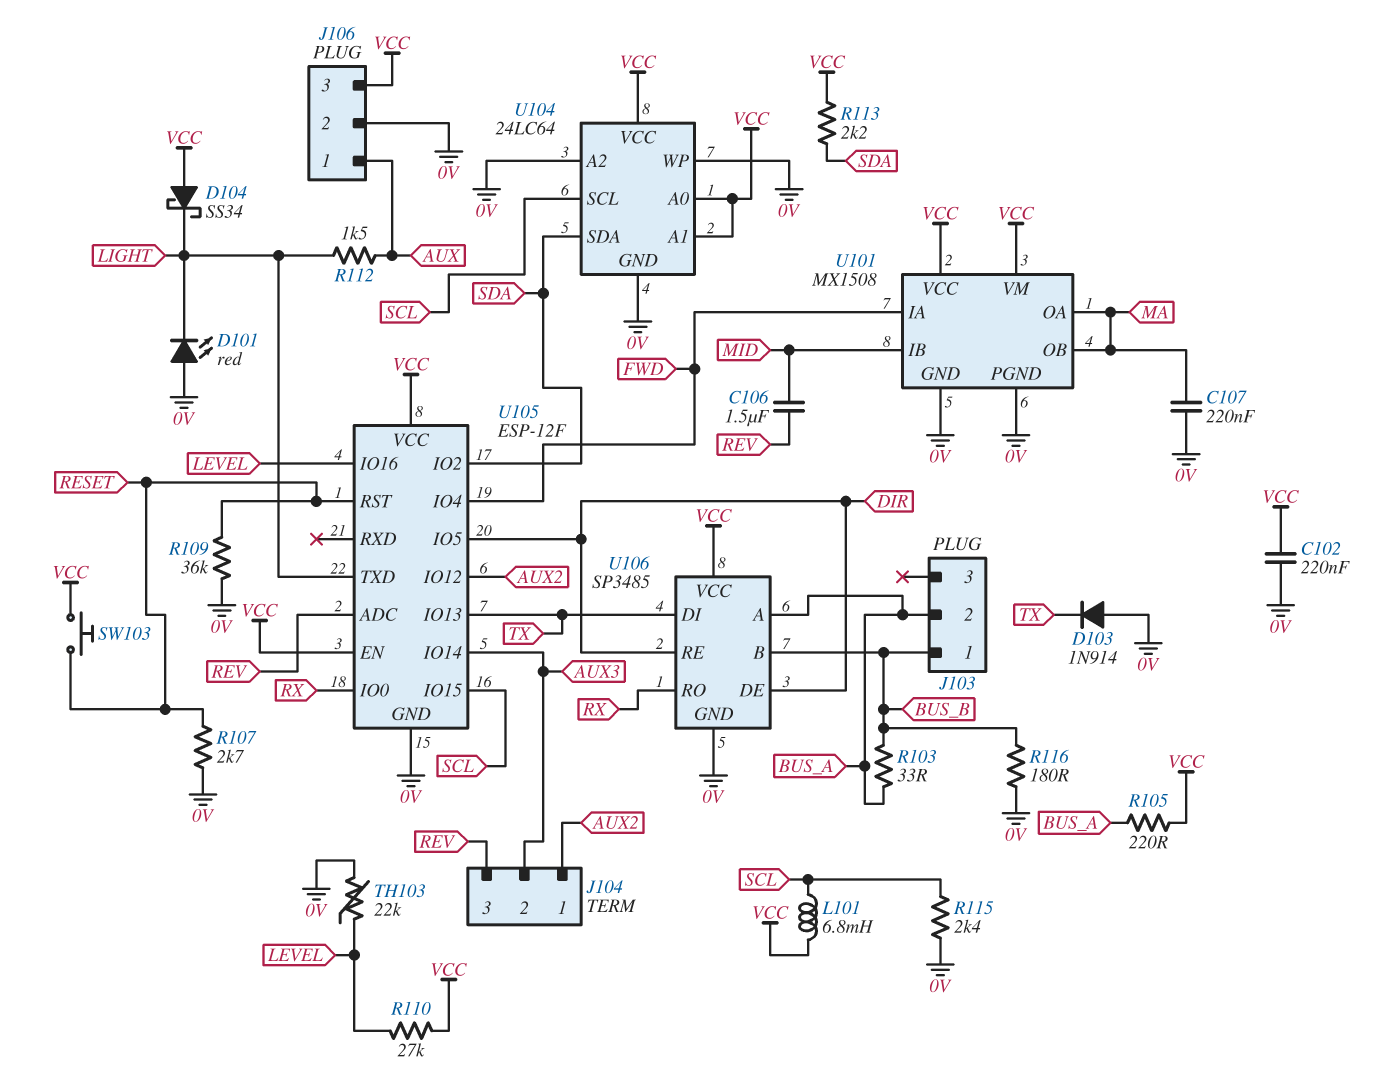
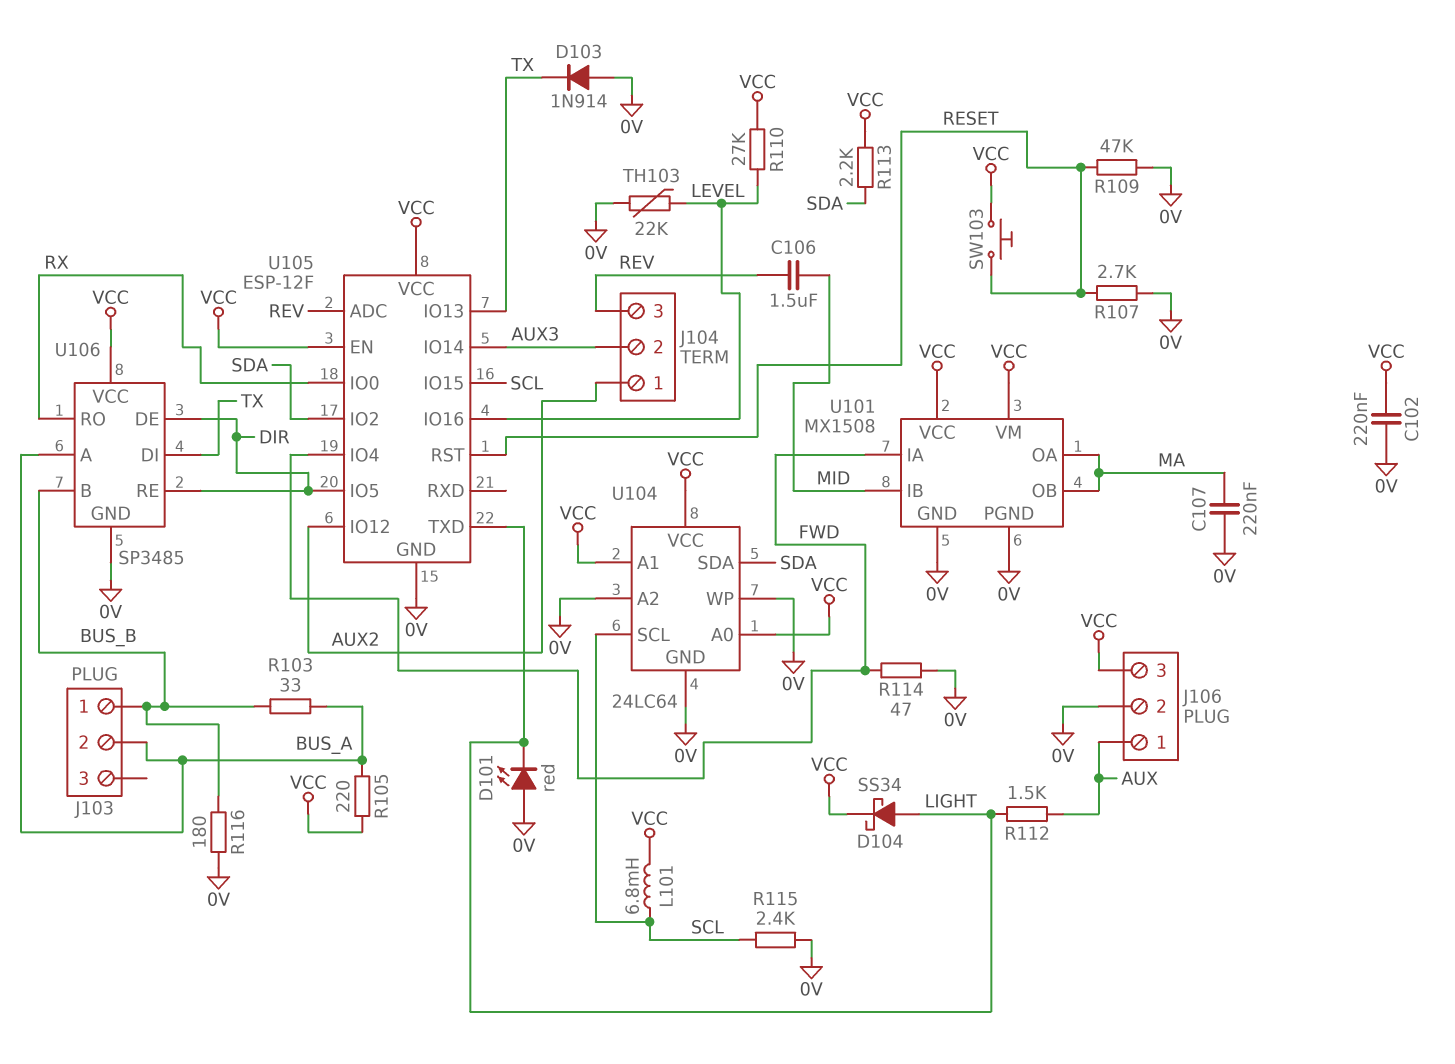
D104: schottky SS34 (A VCC, K LIGHT) -> schottky SS34 (A LIGHT, K VCC)
R109: 36k (0V, RESET) -> 47k (0V, RESET)
R114: none -> 47 (0V, FWD)

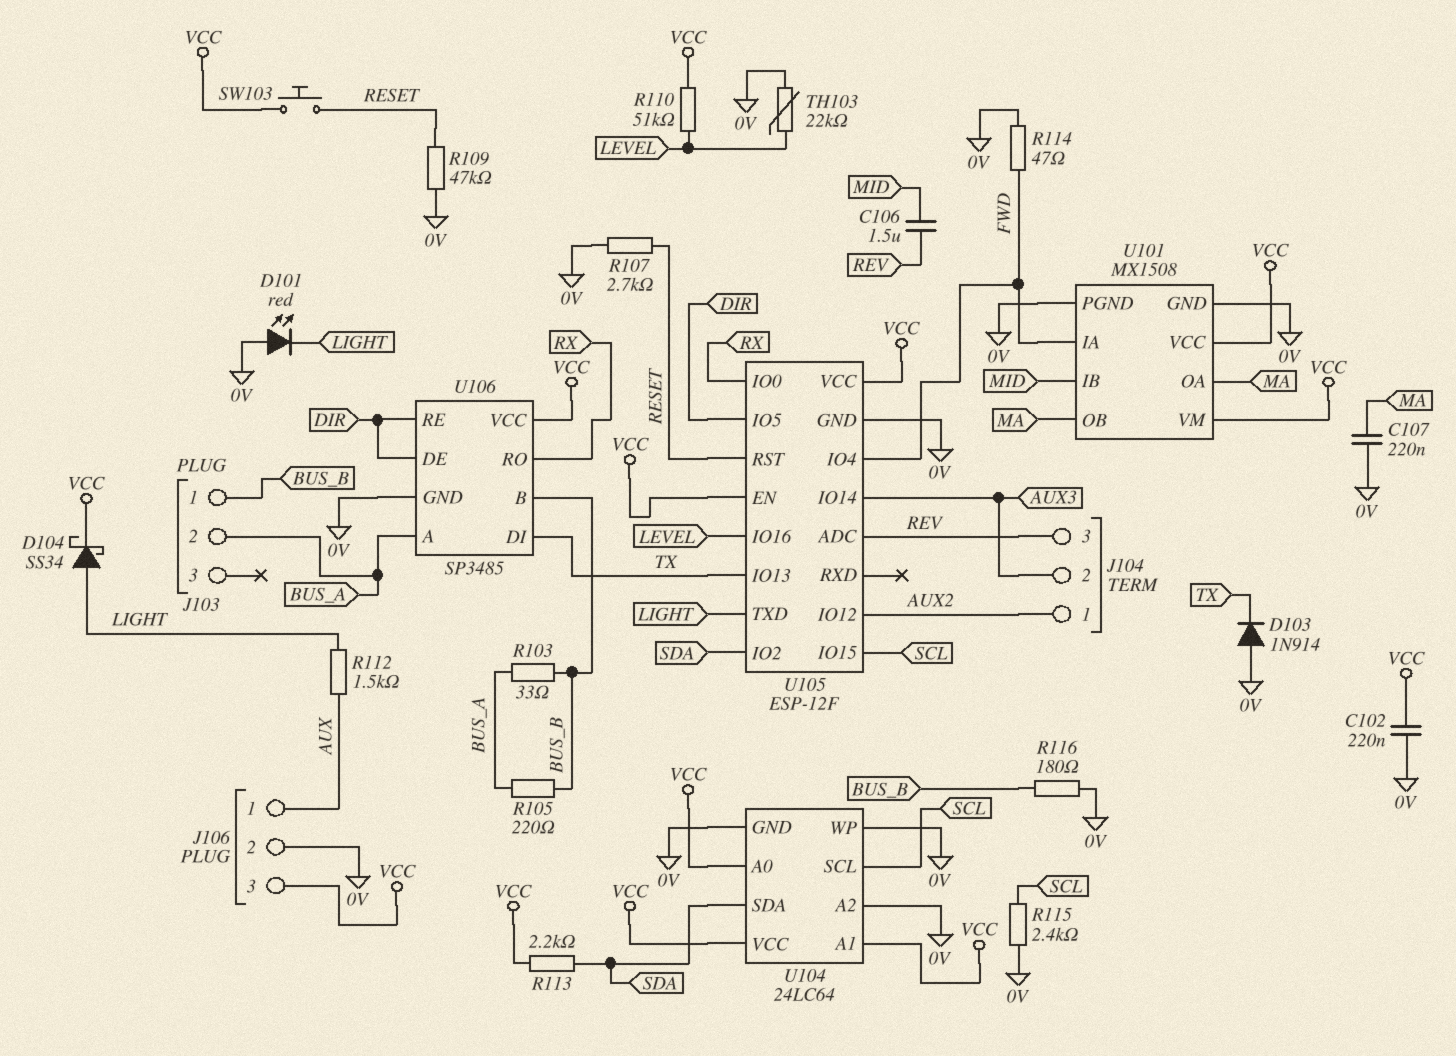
L101: 6.8mH (SCL, VCC) -> none
R105: 220 (BUS_A, VCC) -> 220 (BUS_A, BUS_B)
R110: 27k (LEVEL, VCC) -> 51k (LEVEL, VCC)

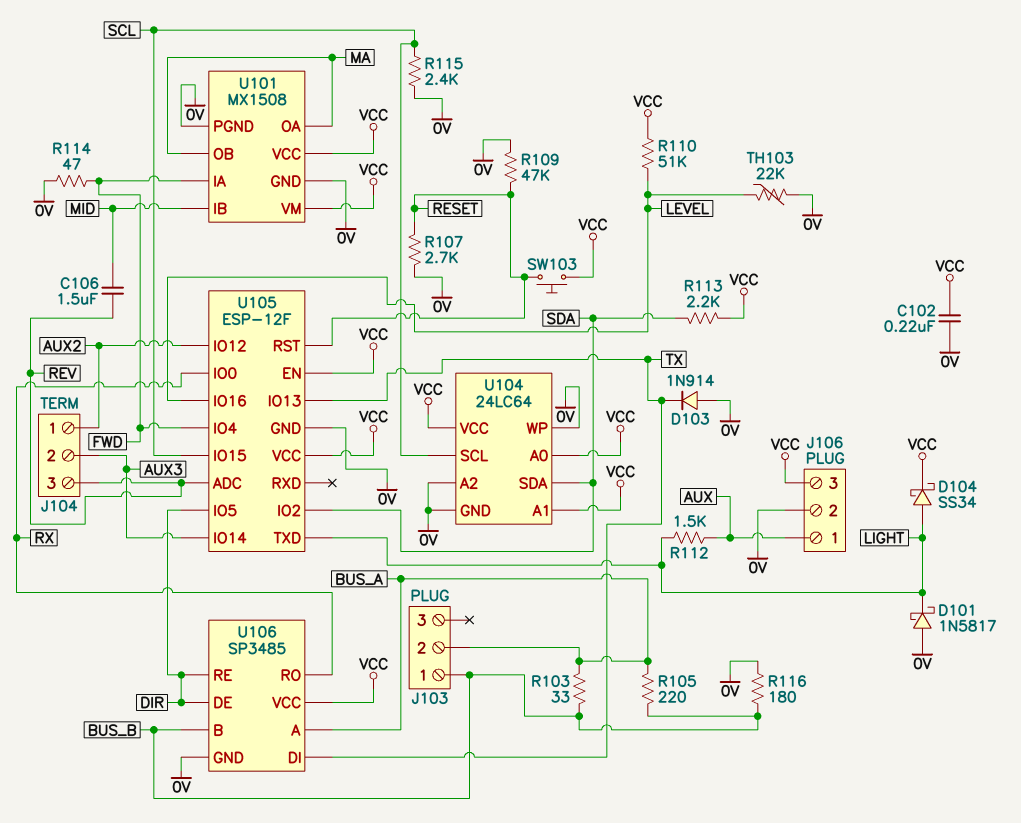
C107: 220nF (0V, MA) -> none
D101: LED red (A 0V, K LIGHT) -> schottky 1N5817 (A 0V, K LIGHT)

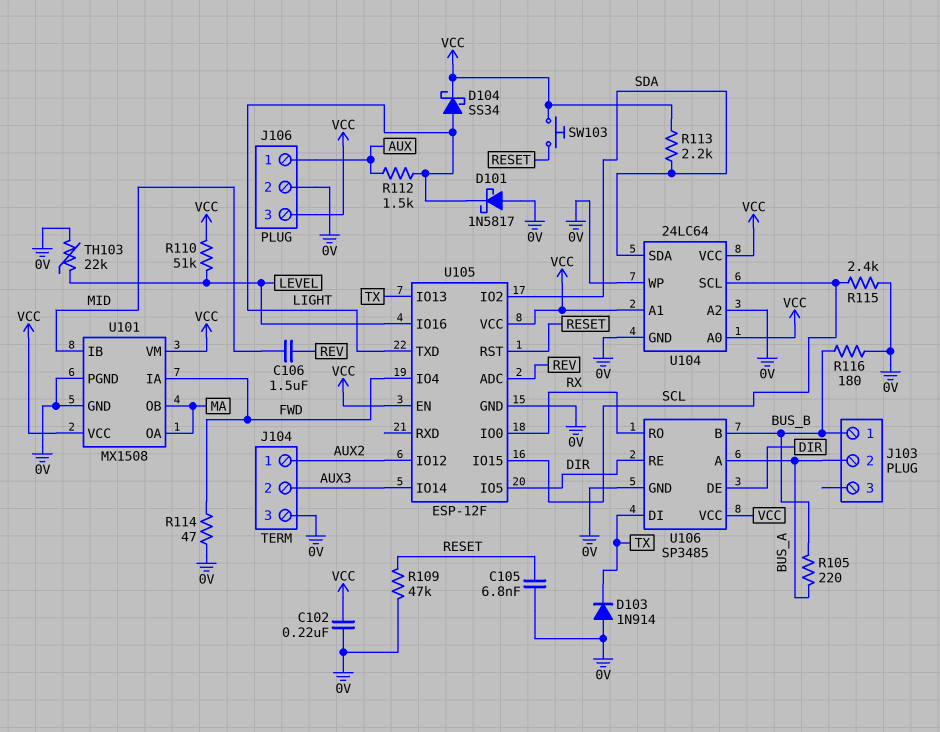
C105: none -> 6.8nF (0V, RESET)
J104 pin 3: REV -> 0V
R103: 33 (BUS_A, BUS_B) -> none
R107: 2.7k (0V, RESET) -> none

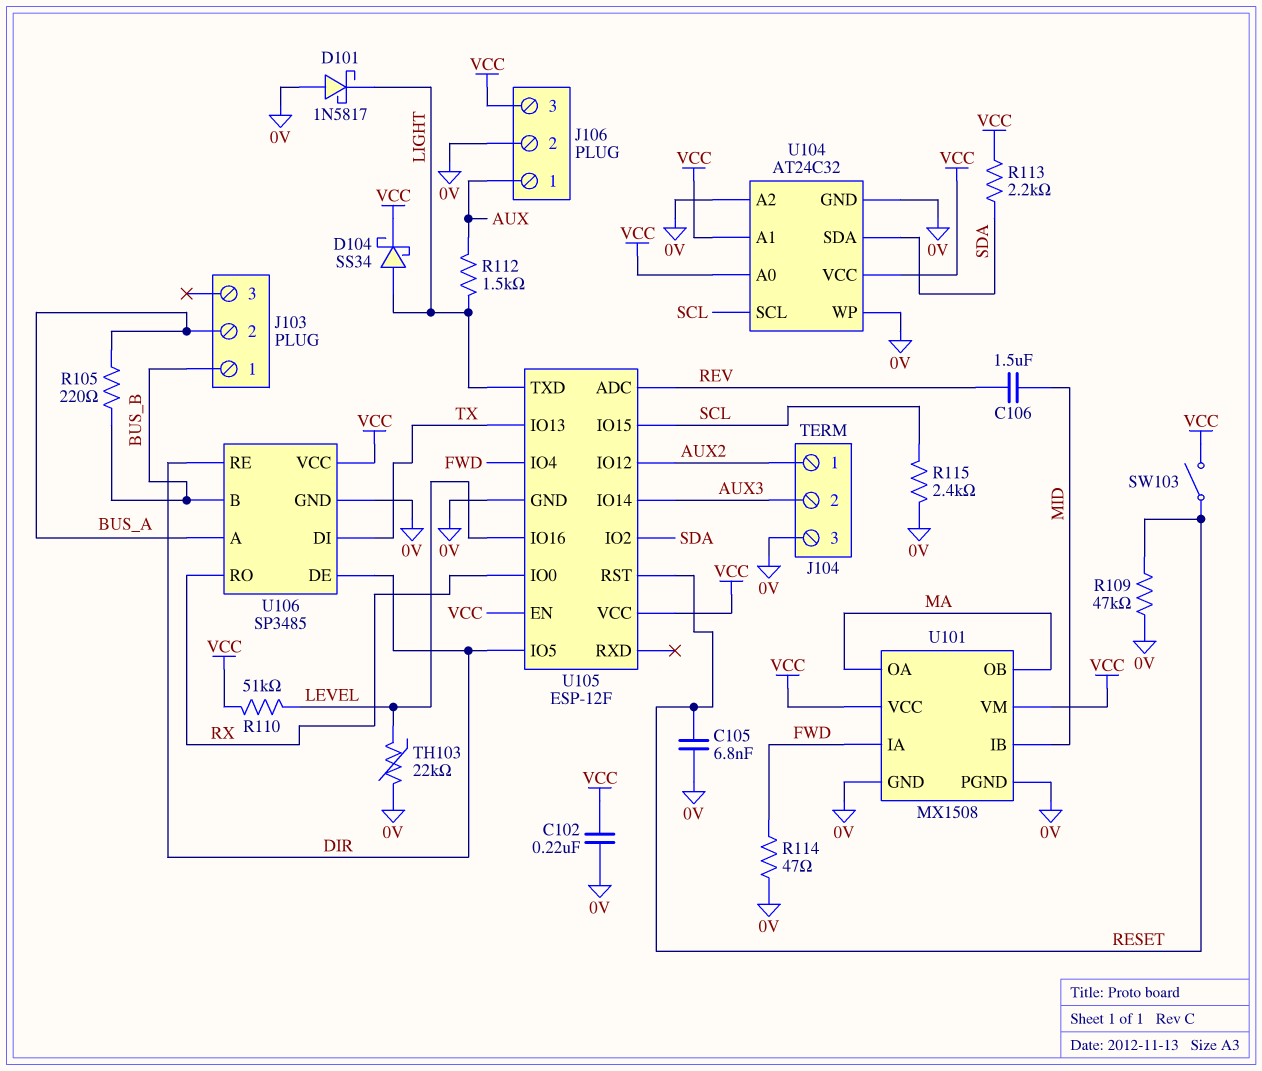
D103: diode 1N914 (A 0V, K TX) -> none
R116: 180 (0V, BUS_B) -> none
SW103: button (RESET, VCC) -> switch (RESET, VCC)
U104: 24LC64 -> AT24C32

